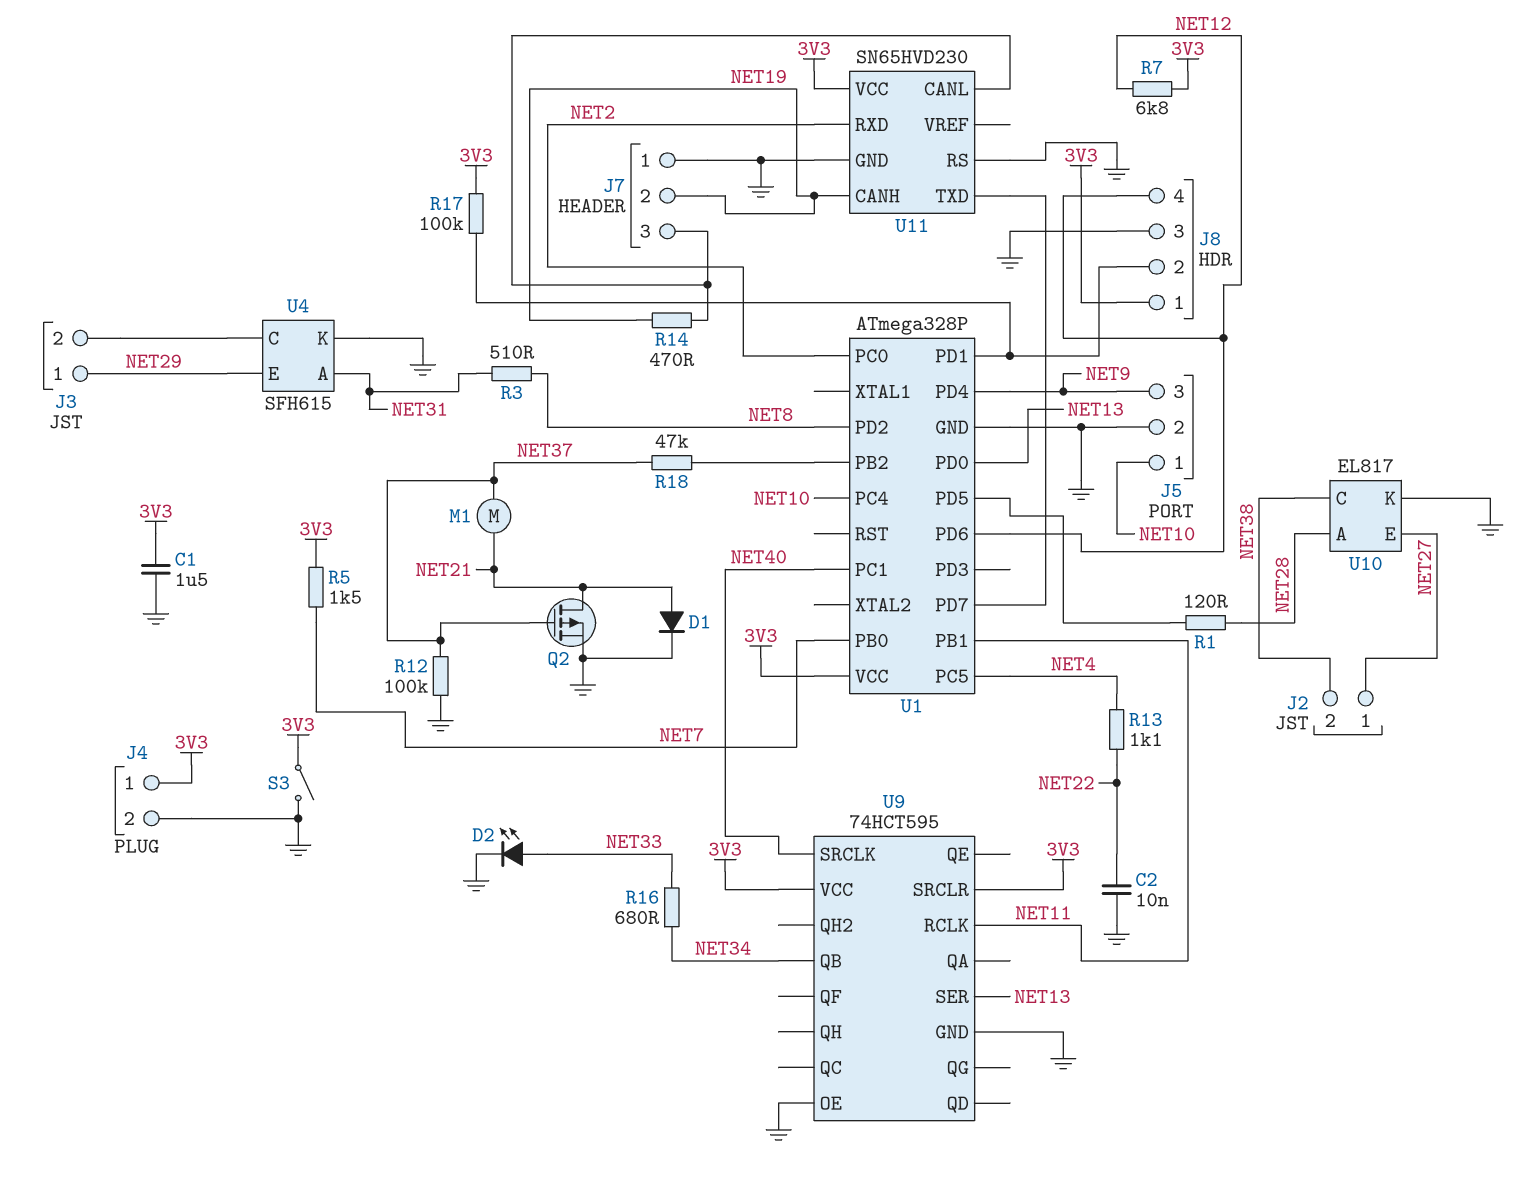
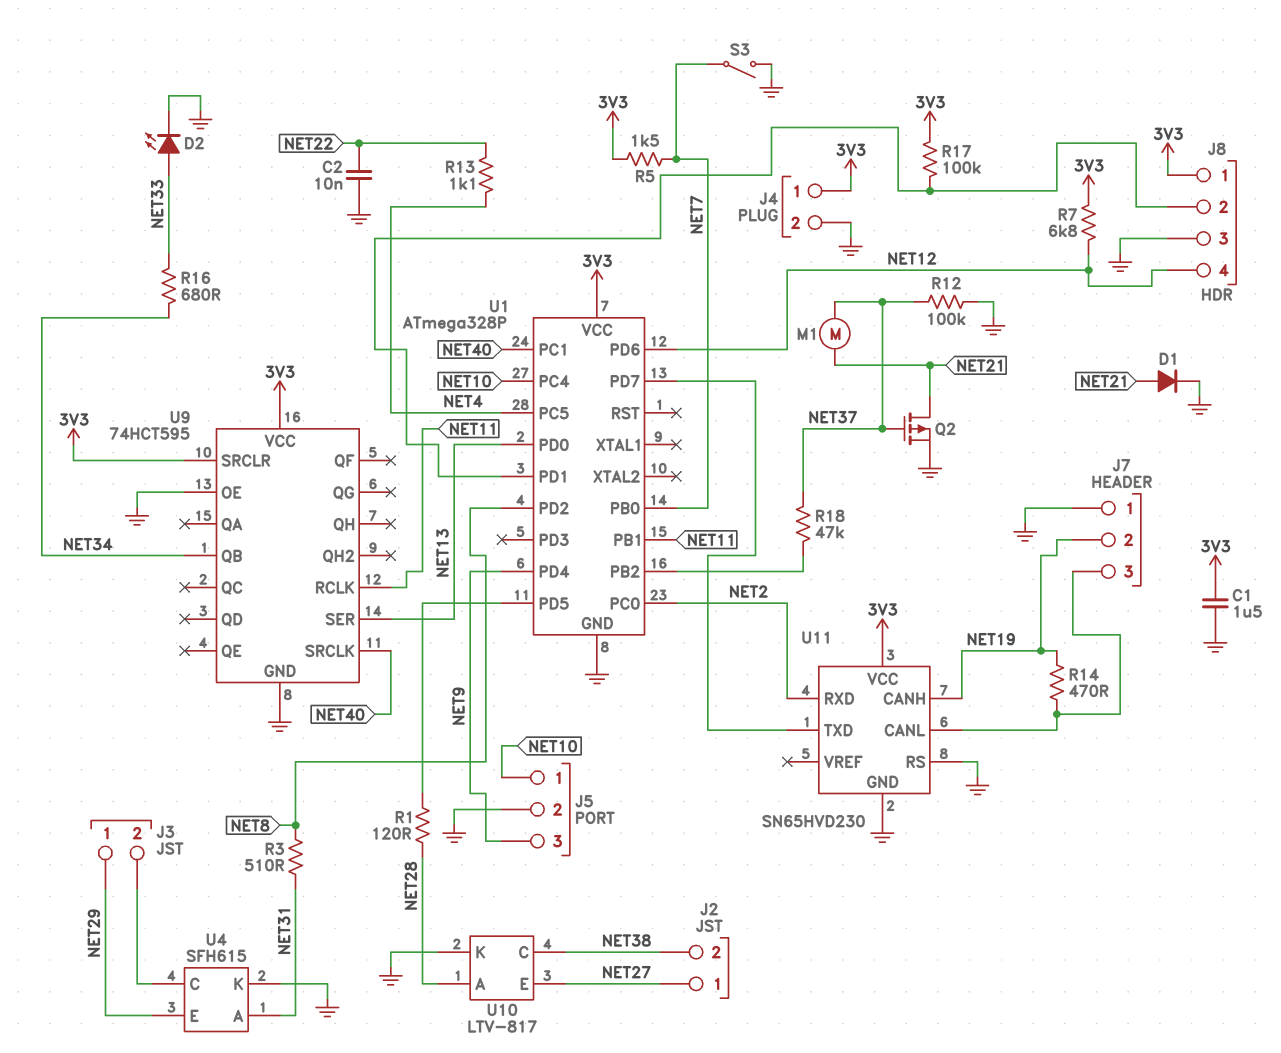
S3: switch (3V3, GND) -> switch (GND, NET7)
U10: EL817 -> LTV-817

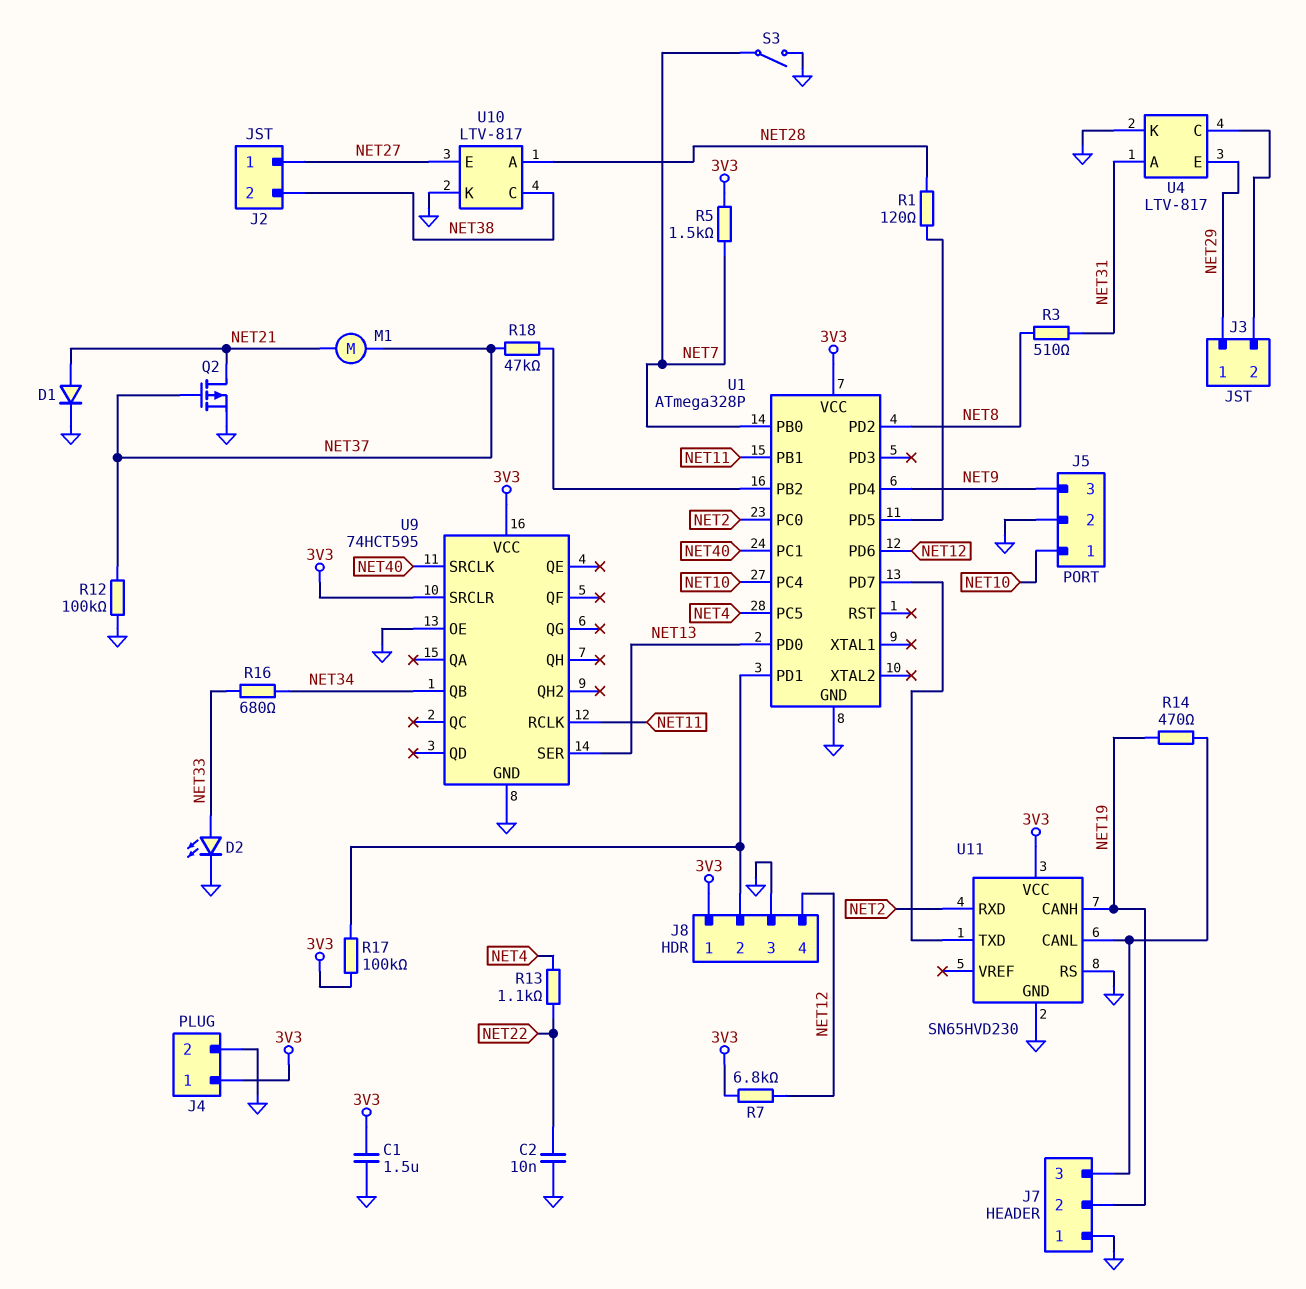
U4: SFH615 -> LTV-817

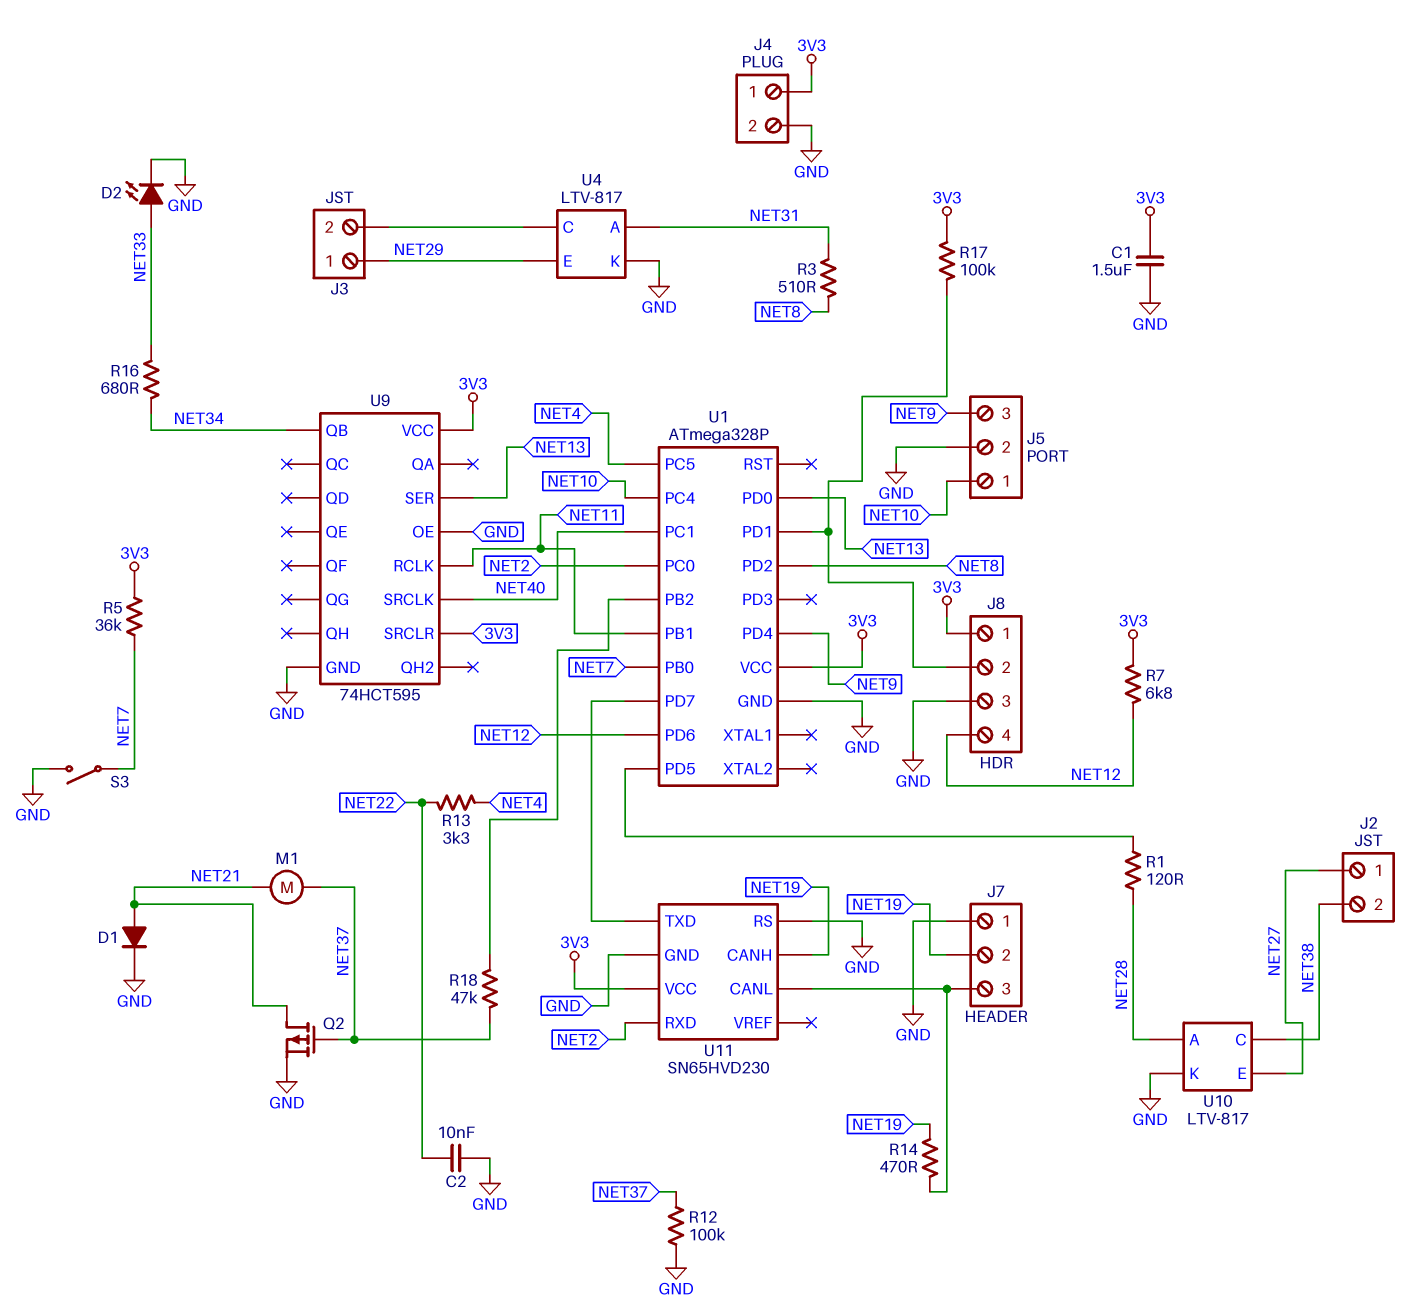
R5: 1.5k (3V3, NET7) -> 36k (3V3, NET7)
R13: 1.1k (NET4, NET22) -> 3.3k (NET4, NET22)

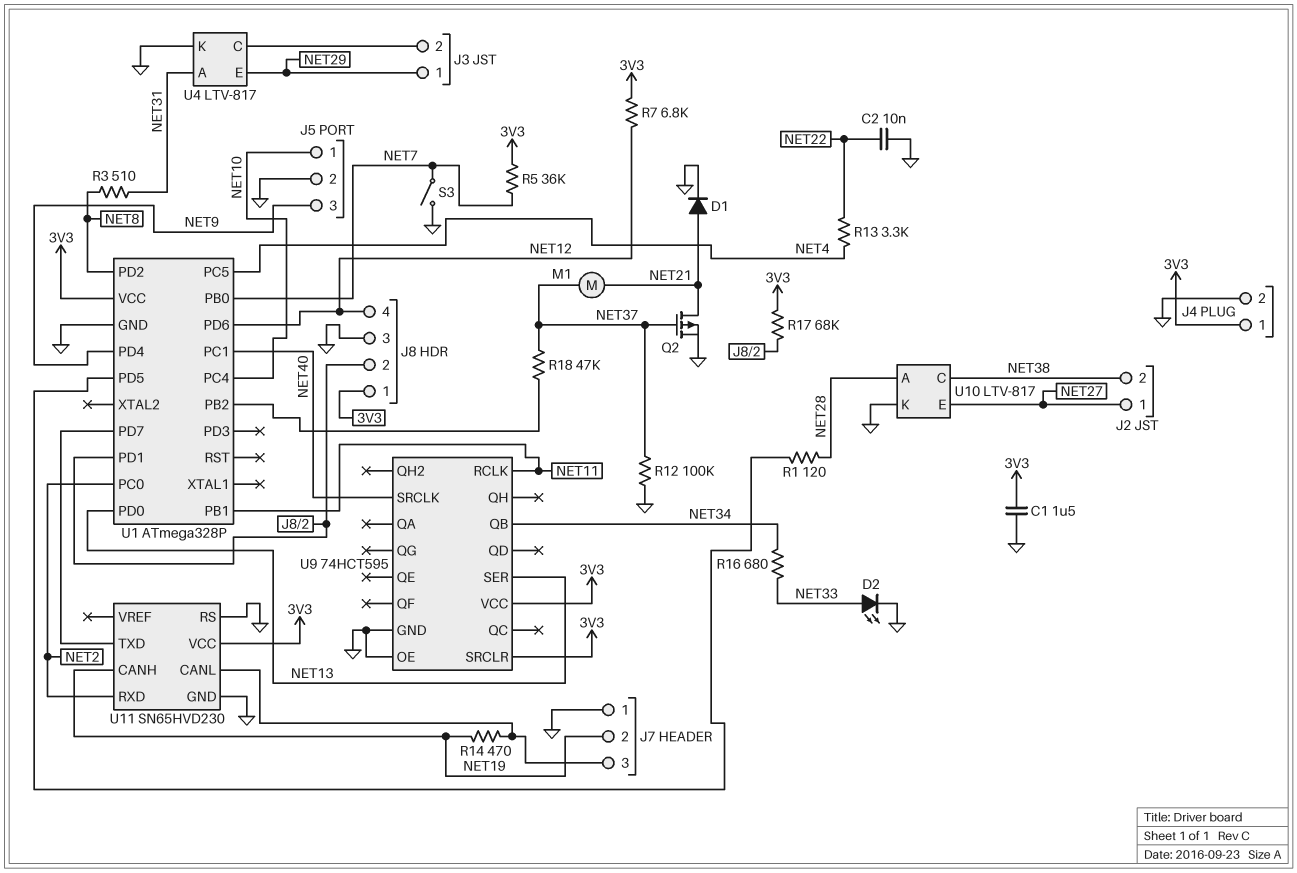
R17: 100k (3V3, J8/2) -> 68k (3V3, J8/2)

